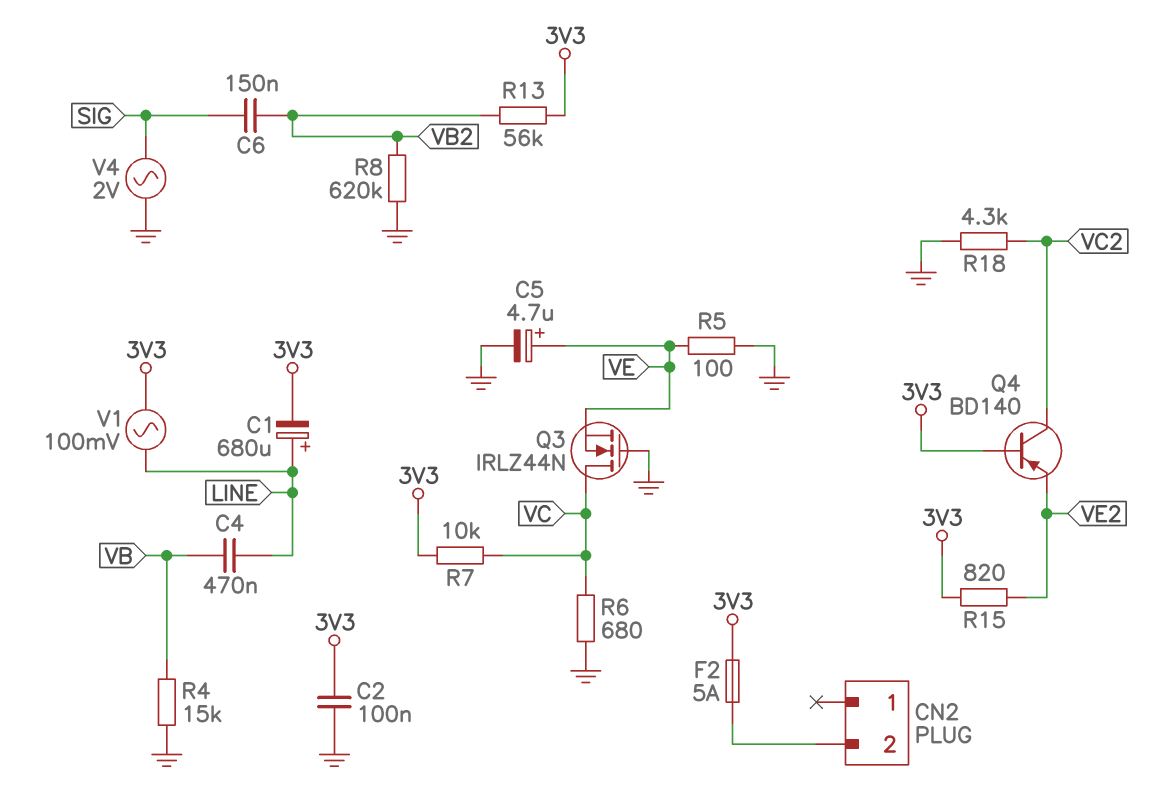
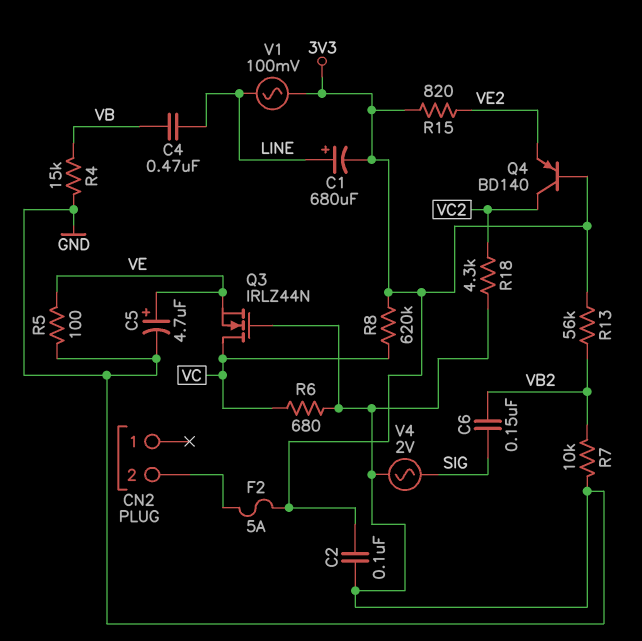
R7: 10k (3V3, VC) -> 10k (GND, VB2)
R8: 620k (GND, VB2) -> 620k (3V3, VC)

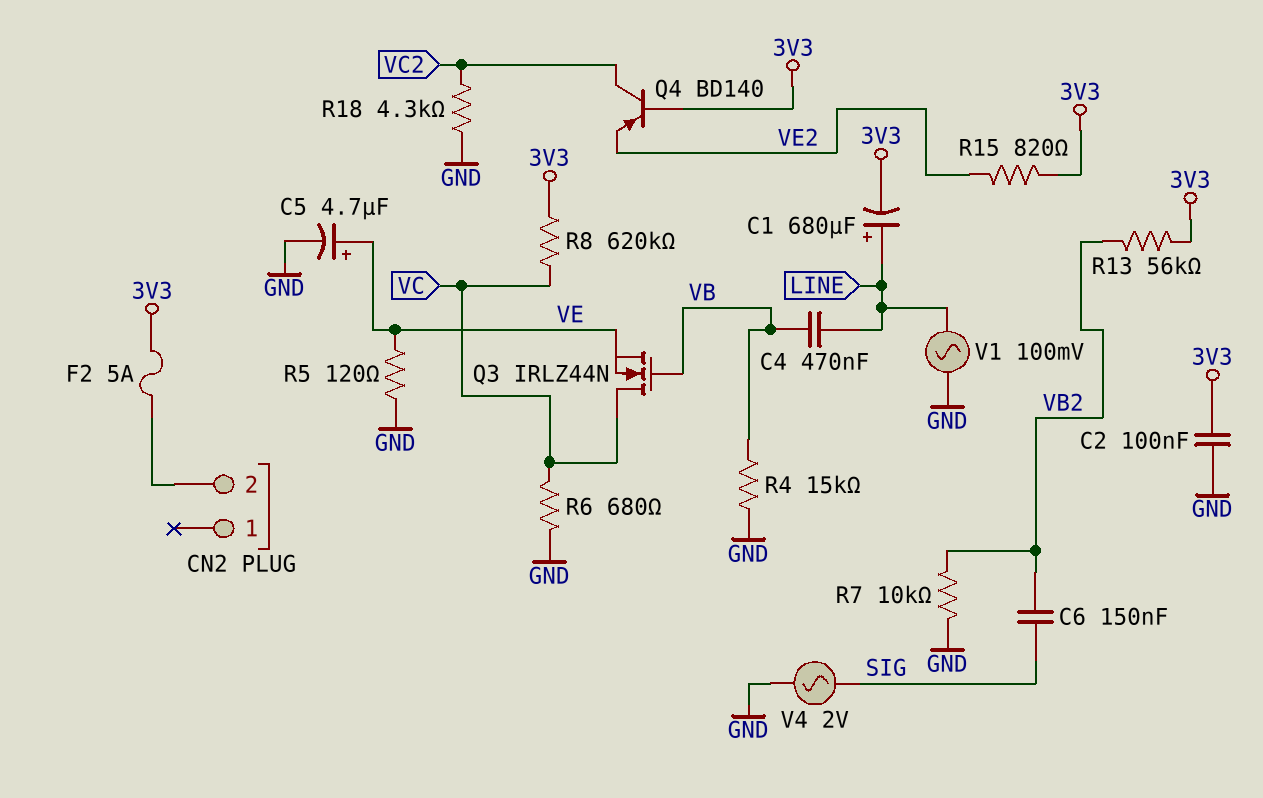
Q3: NMOS IRLZ44N (G GND, D VC, S VE) -> NMOS IRLZ44N (G VB, D VC, S VE)
R5: 100 (GND, VE) -> 120 (GND, VE)
V1: AC 100mV (3V3, LINE) -> AC 100mV (GND, LINE)

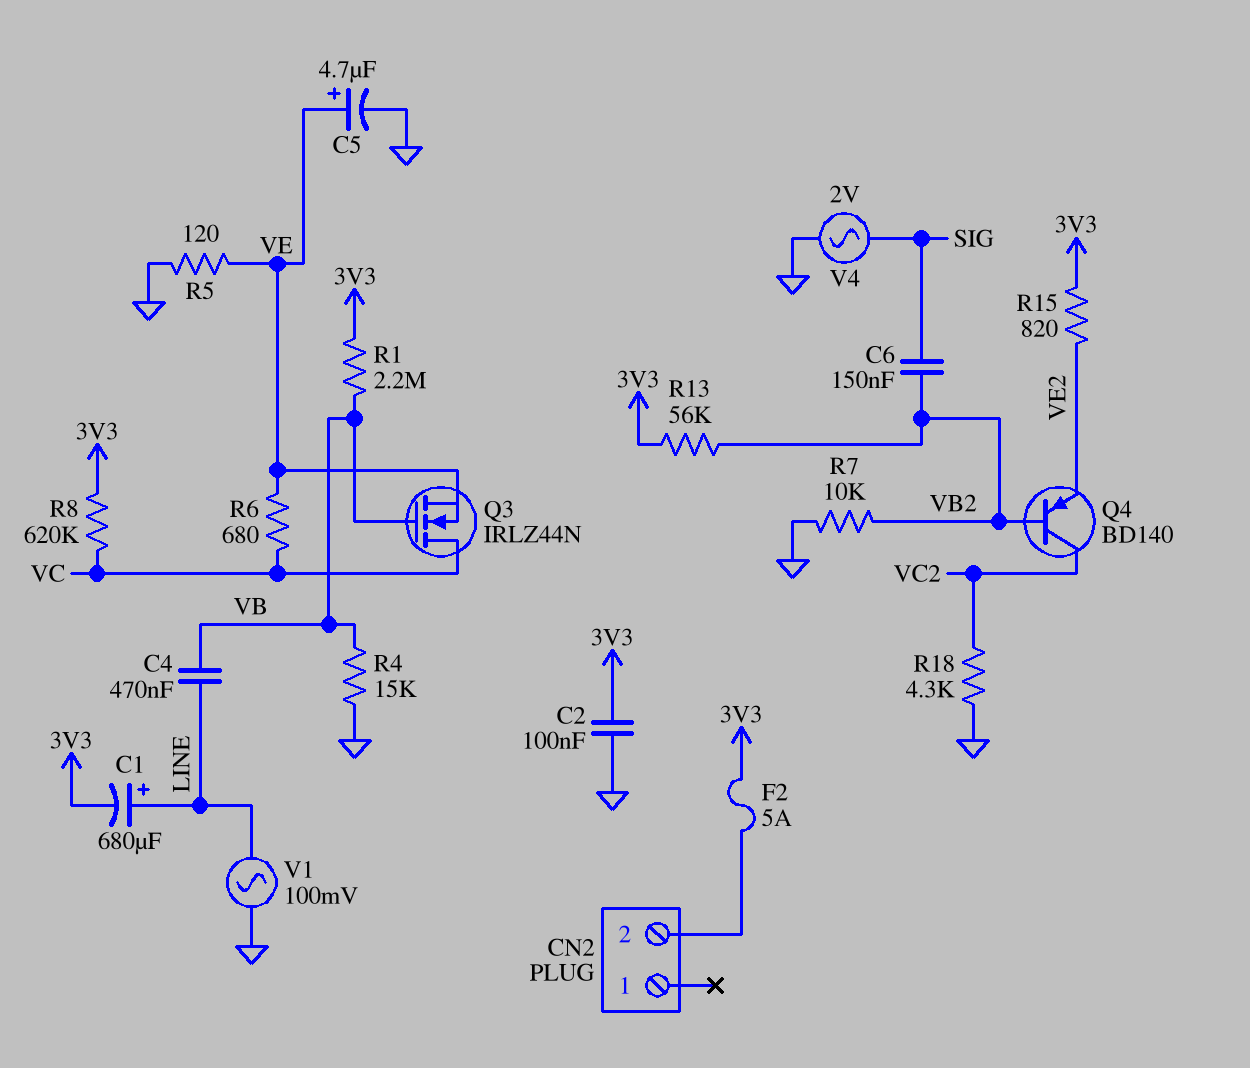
Q4: PNP BD140 (B 3V3, C VC2, E VE2) -> PNP BD140 (B VB2, C VC2, E VE2)
R1: none -> 2.2M (3V3, VB)
R6: 680 (GND, VC) -> 680 (VC, VE)

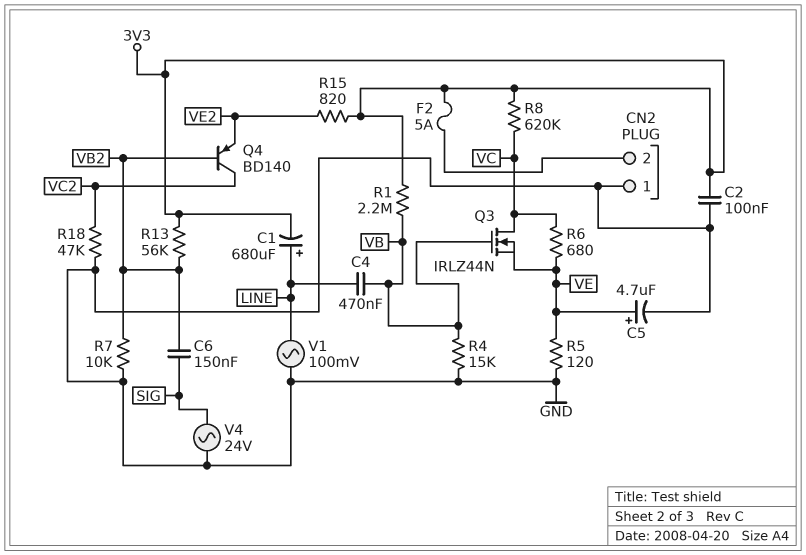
CN2 pin 1: none -> GND
R18: 4.3k (GND, VC2) -> 47k (GND, VC2)
V4: AC 2V (GND, SIG) -> AC 24V (GND, SIG)

